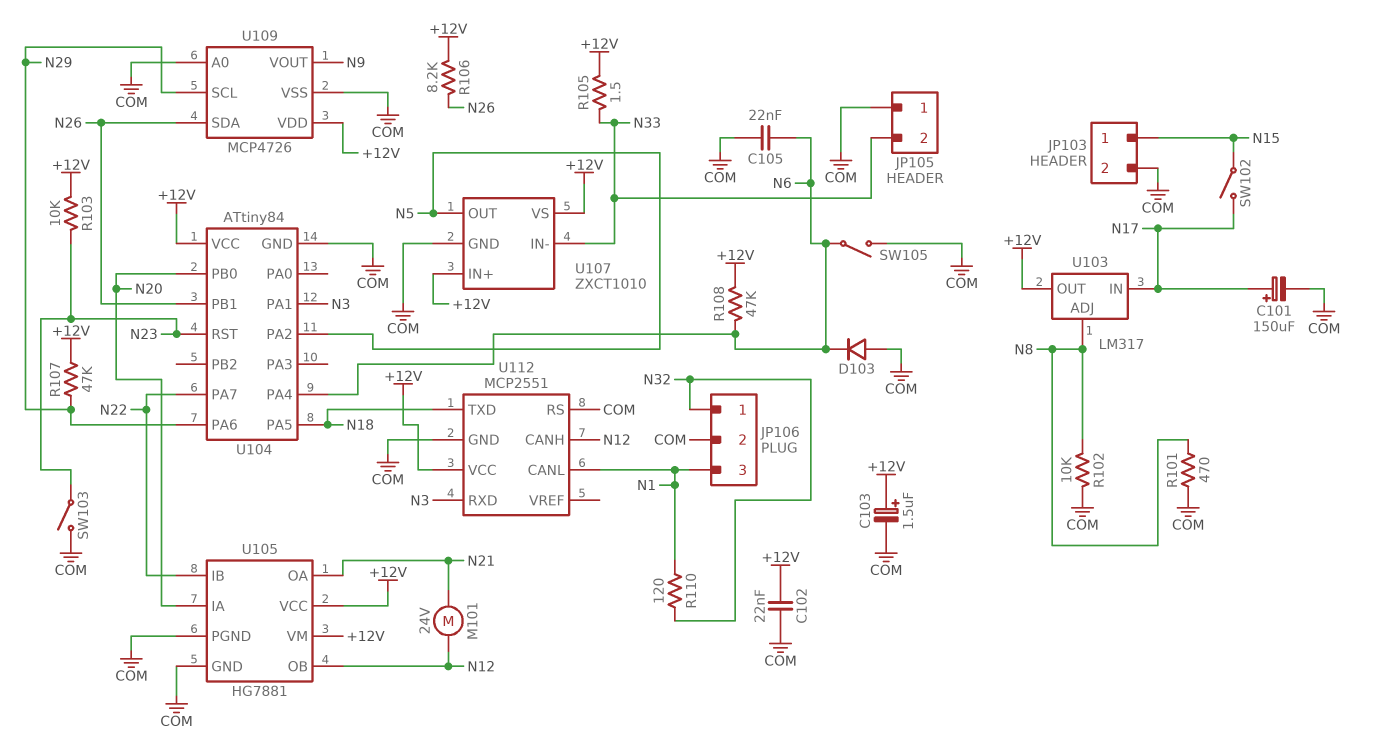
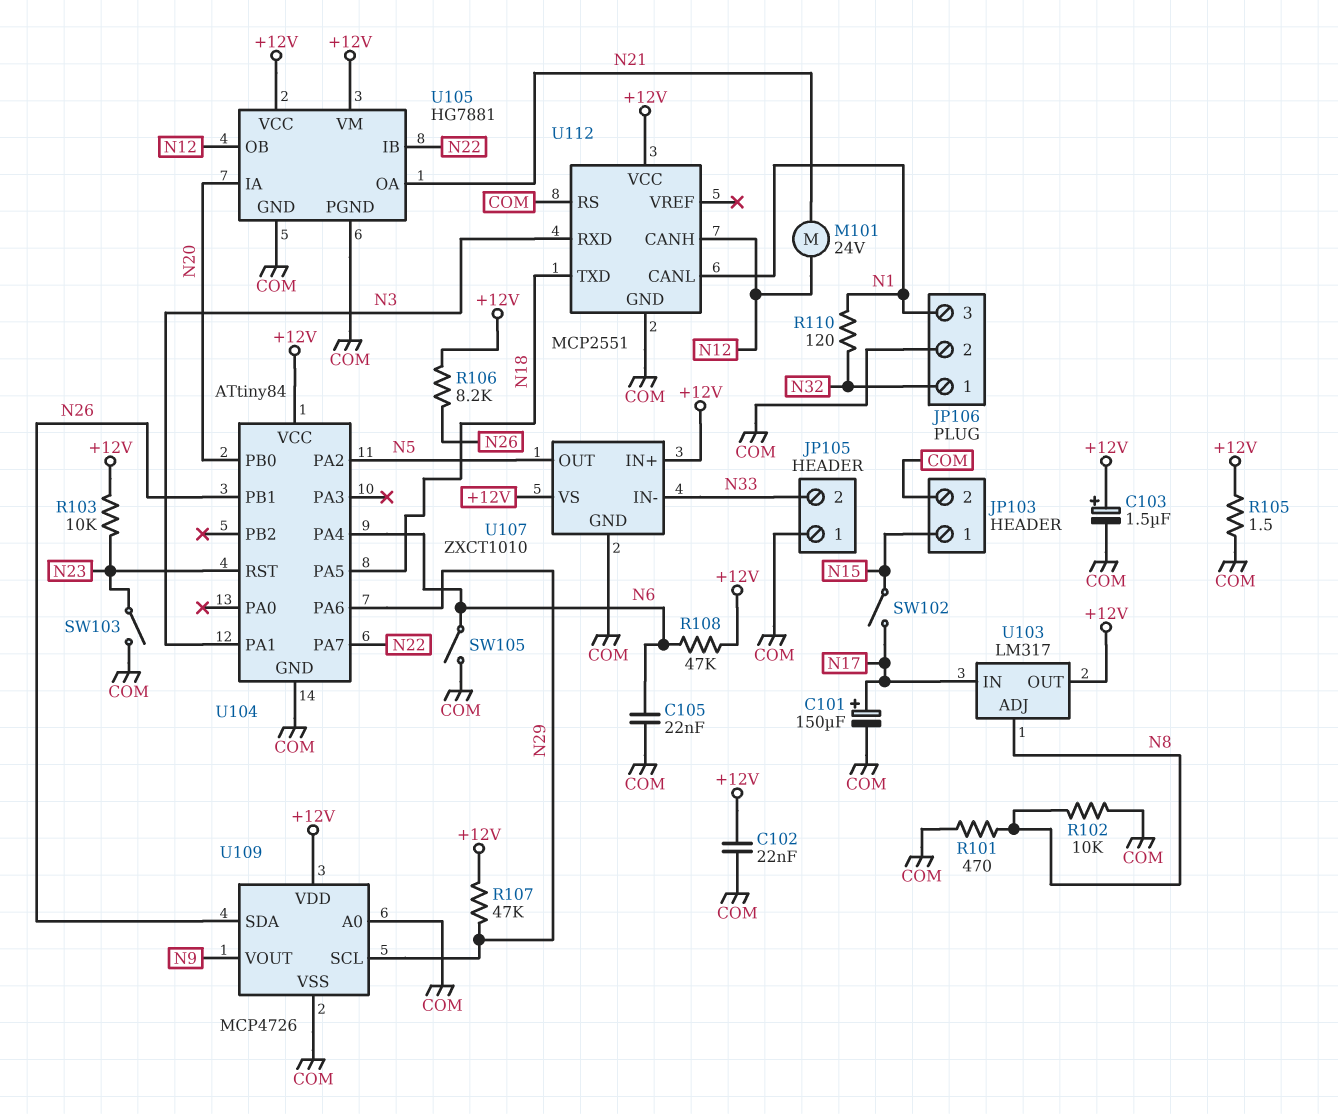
D103: diode (A COM, K N6) -> none
R105: 1.5 (+12V, N33) -> 1.5 (+12V, COM)

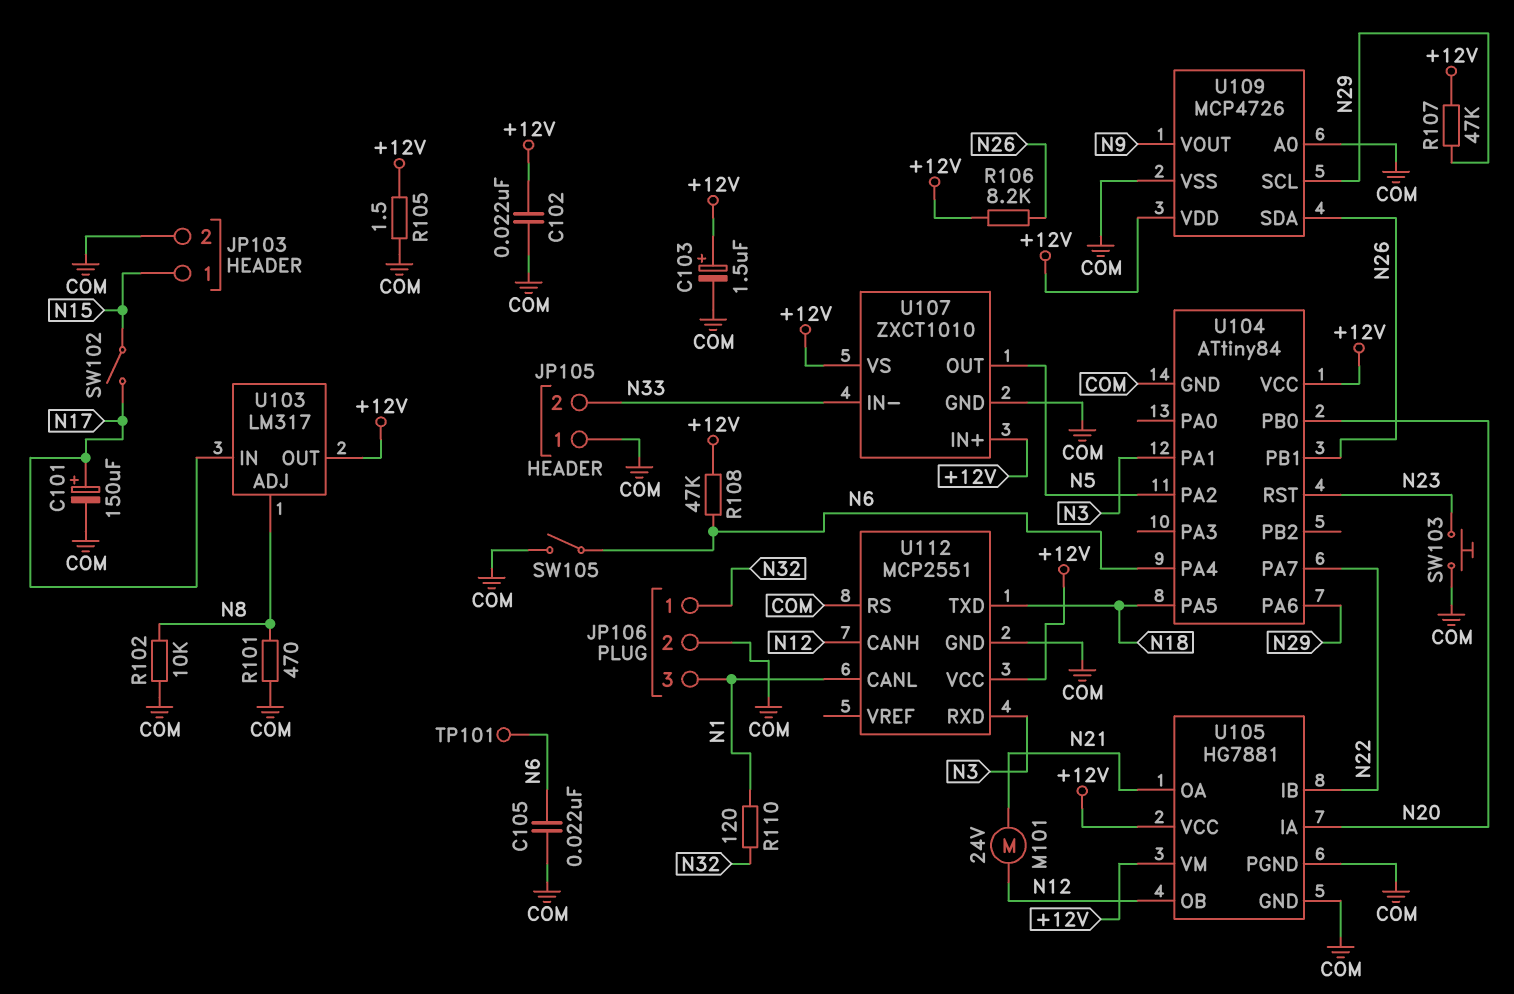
R103: 10k (+12V, N23) -> none
SW103: switch (COM, N23) -> button (COM, N23)
TP101: none -> test point (N6)

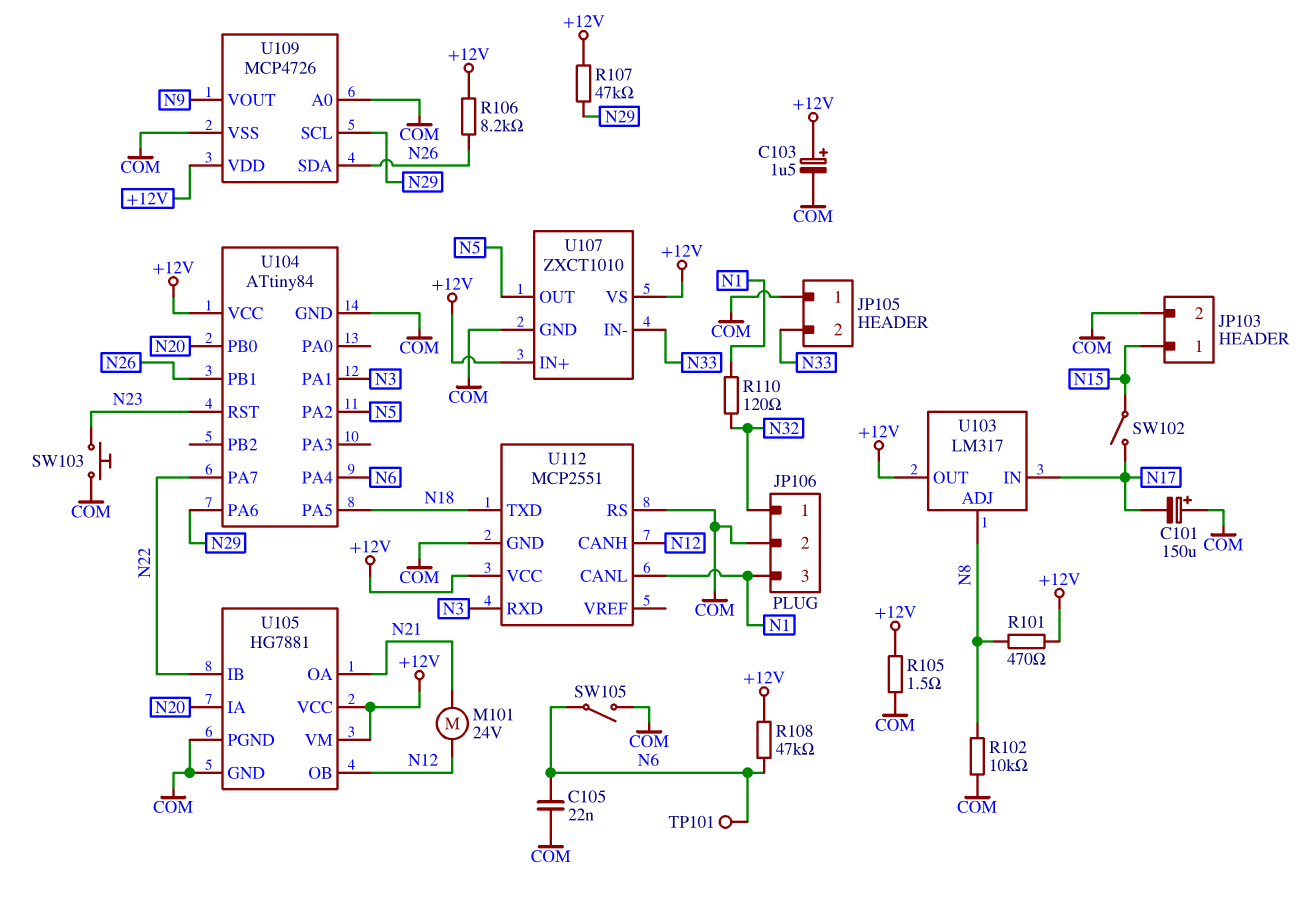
C101: 150uF (plus N17, minus COM) -> 150uF (plus COM, minus N17)
C102: 22nF (+12V, COM) -> none
R101: 470 (COM, N8) -> 470 (+12V, N8)

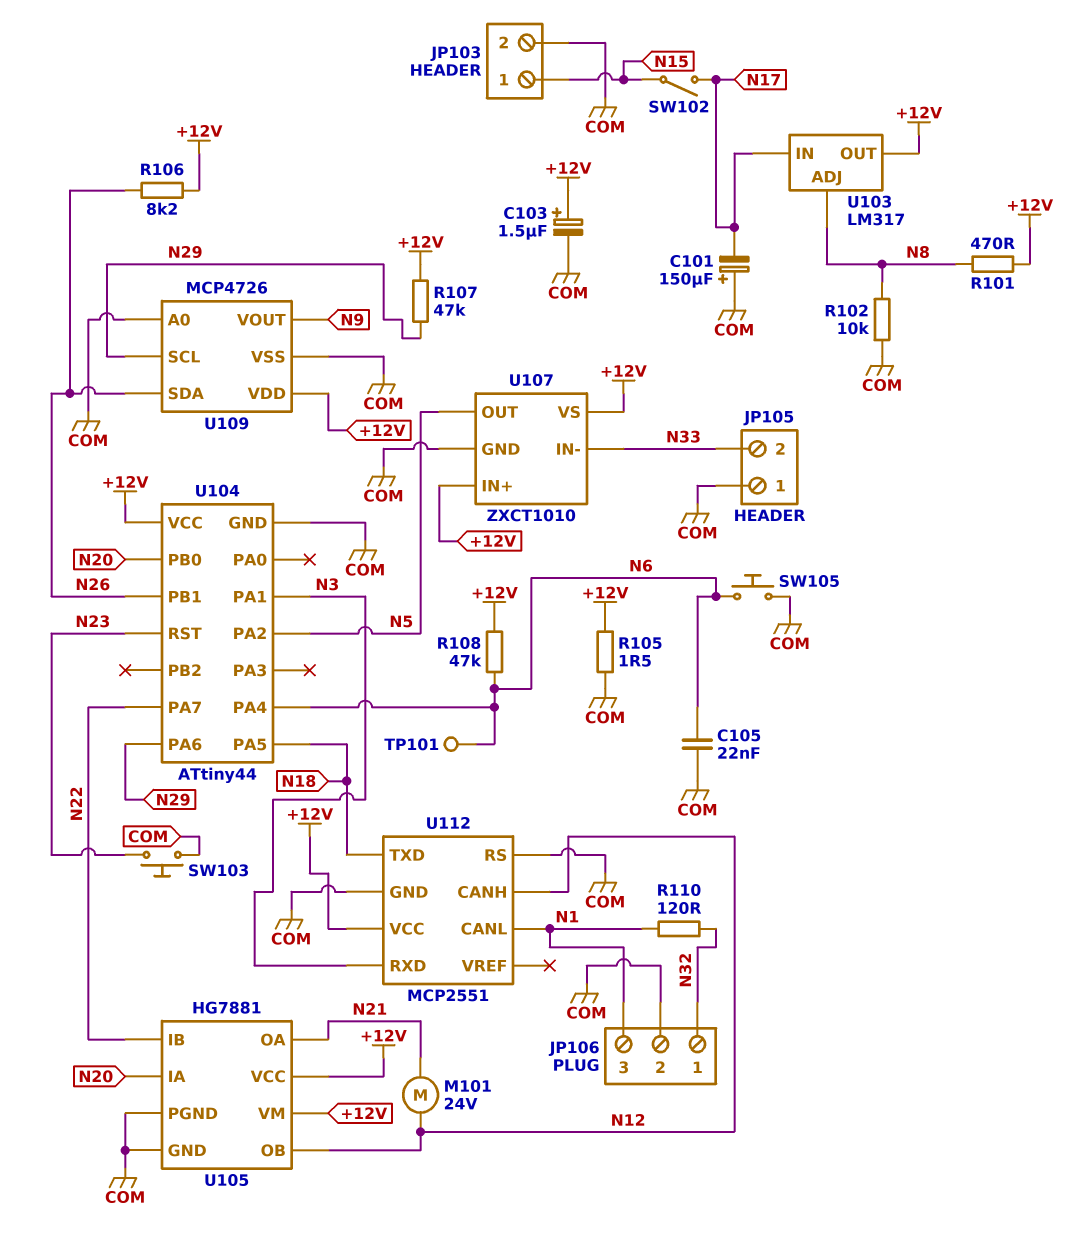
SW105: switch (COM, N6) -> button (COM, N6)
U104: ATtiny84 -> ATtiny44

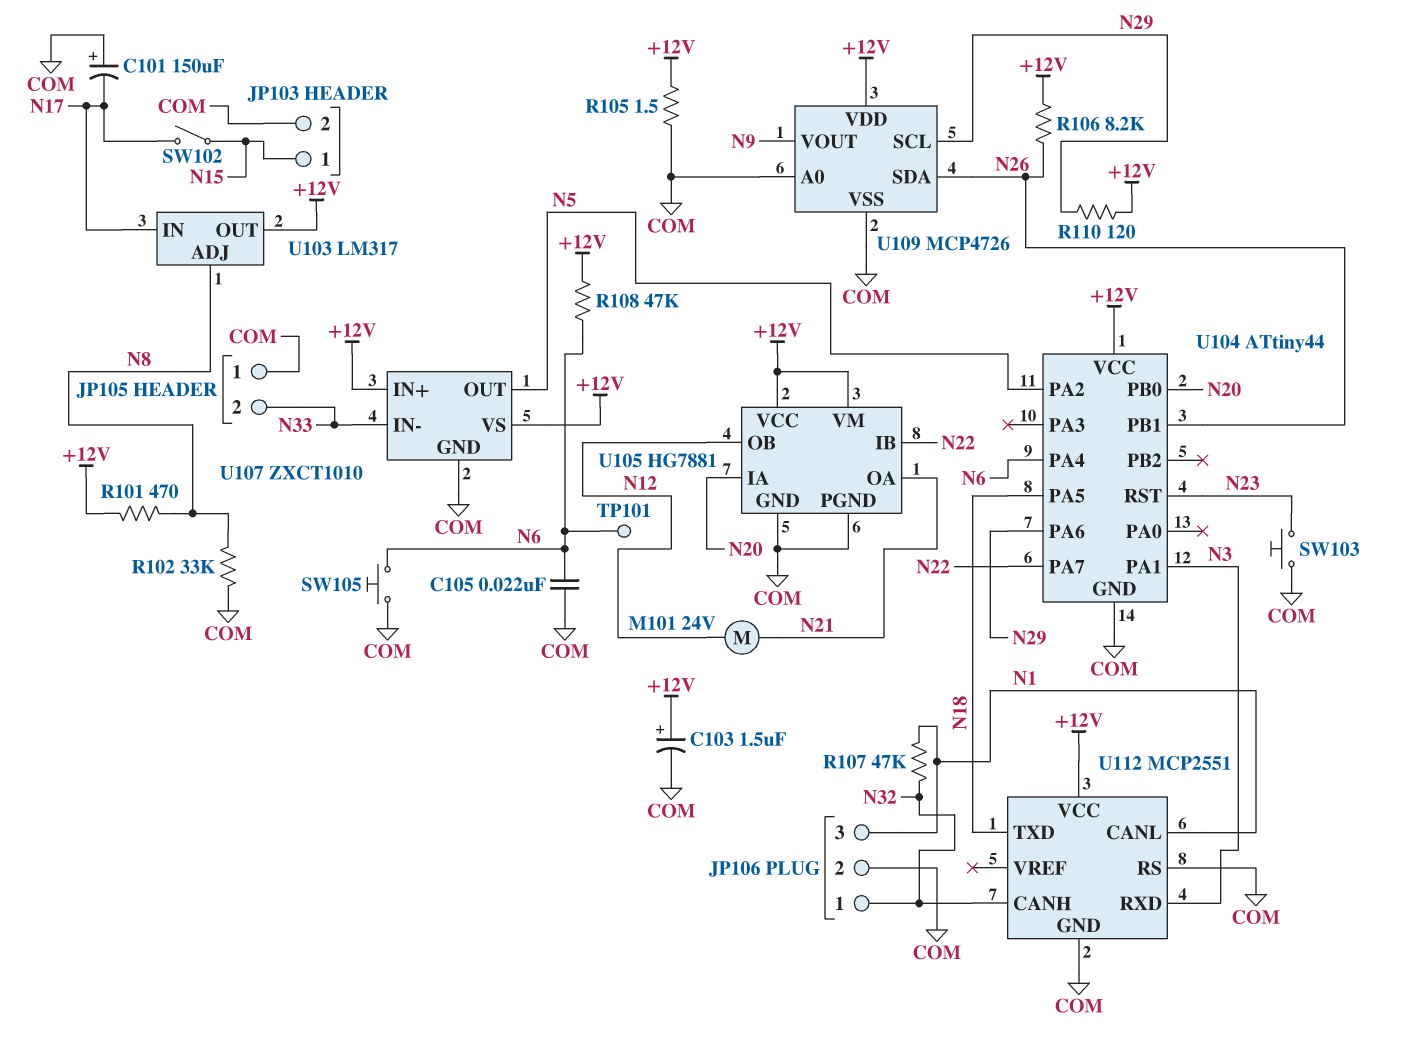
R102: 10k (COM, N8) -> 33k (COM, N8)
R107: 47k (+12V, N29) -> 47k (N1, N32)
R110: 120 (N1, N32) -> 120 (+12V, N29)
U112 pin CANH: N12 -> N32

